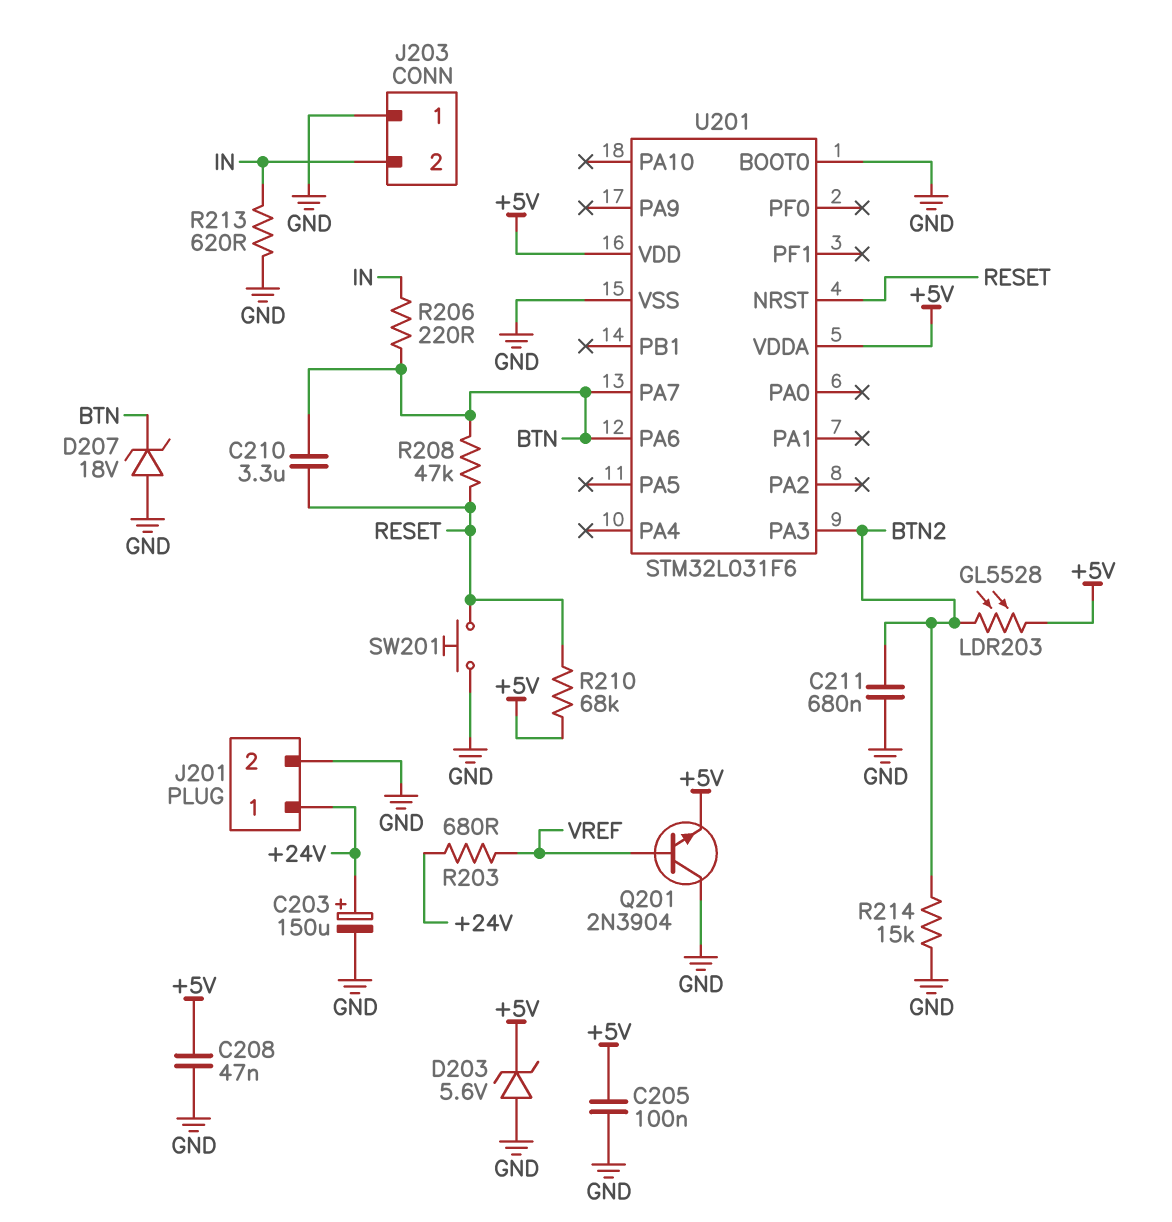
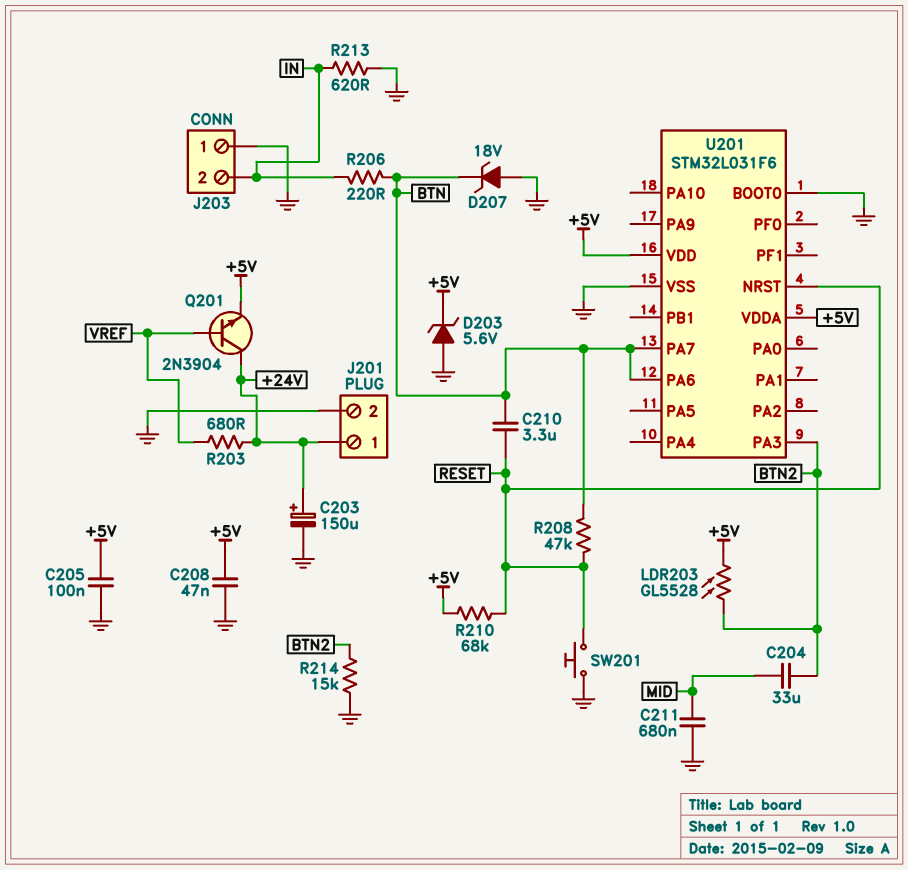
C204: none -> 33uF (BTN2, MID)
C211: 680nF (BTN2, GND) -> 680nF (GND, MID)
Q201: NPN 2N3904 (B VREF, C GND, E +5V) -> NPN 2N3904 (B VREF, C +24V, E +5V)

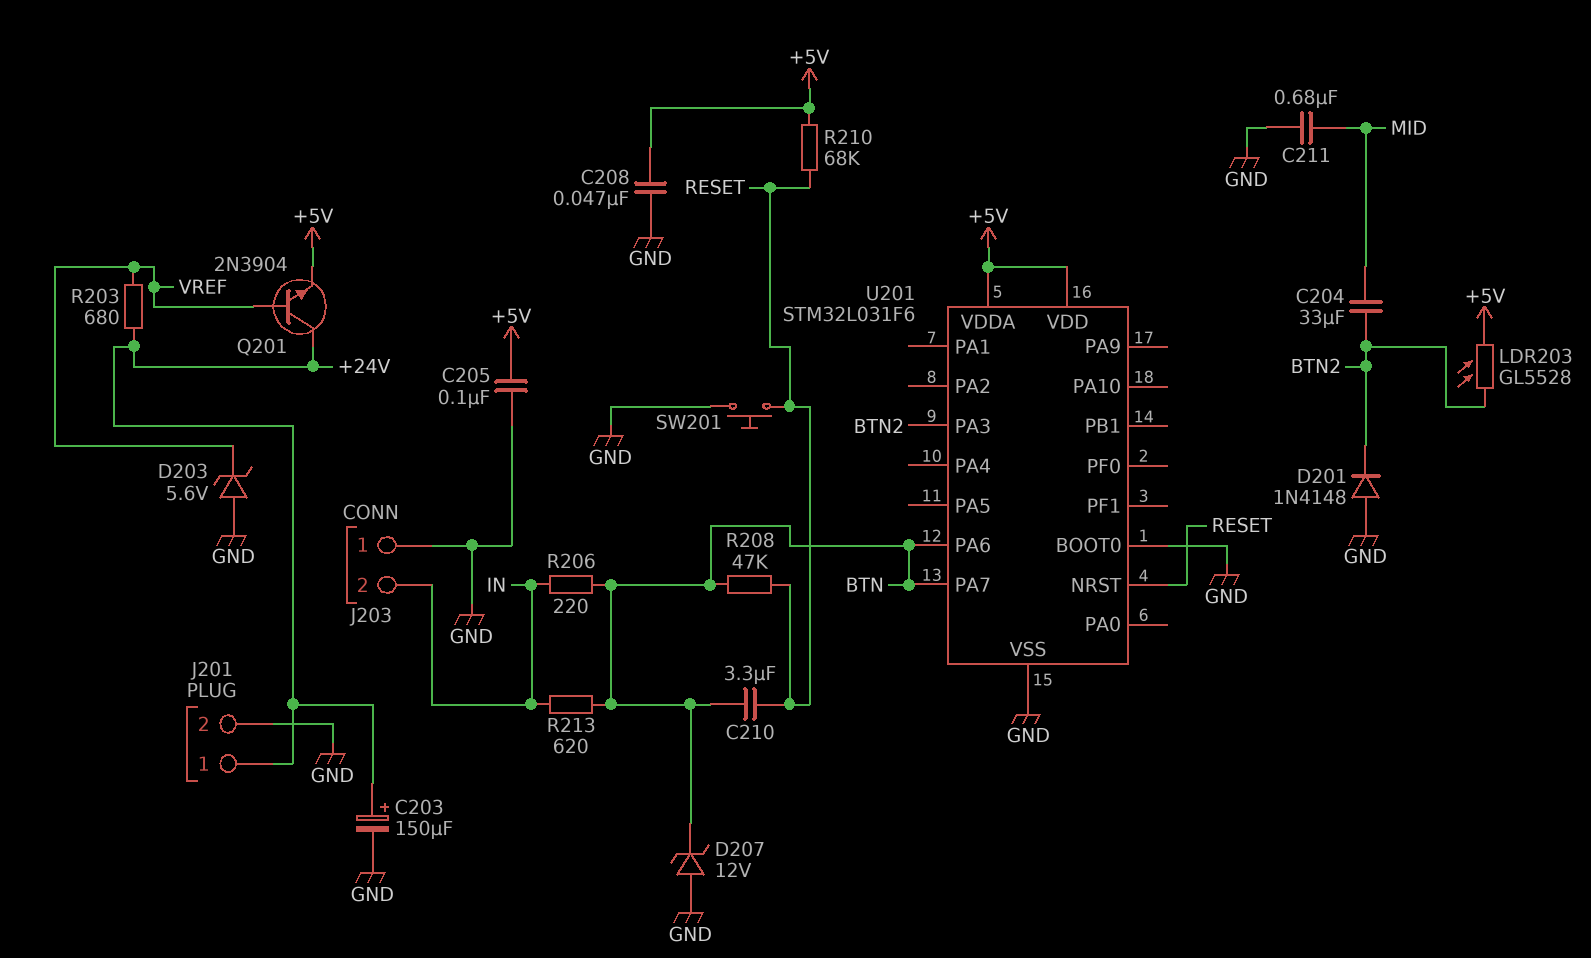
D201: none -> diode 1N4148 (A GND, K BTN2)
D203: zener 5.6V (A GND, K +5V) -> zener 5.6V (A GND, K VREF)
D207: zener 18V (A GND, K BTN) -> zener 12V (A GND, K BTN)
R213: 620 (GND, IN) -> 620 (BTN, IN)
R214: 15k (BTN2, GND) -> none

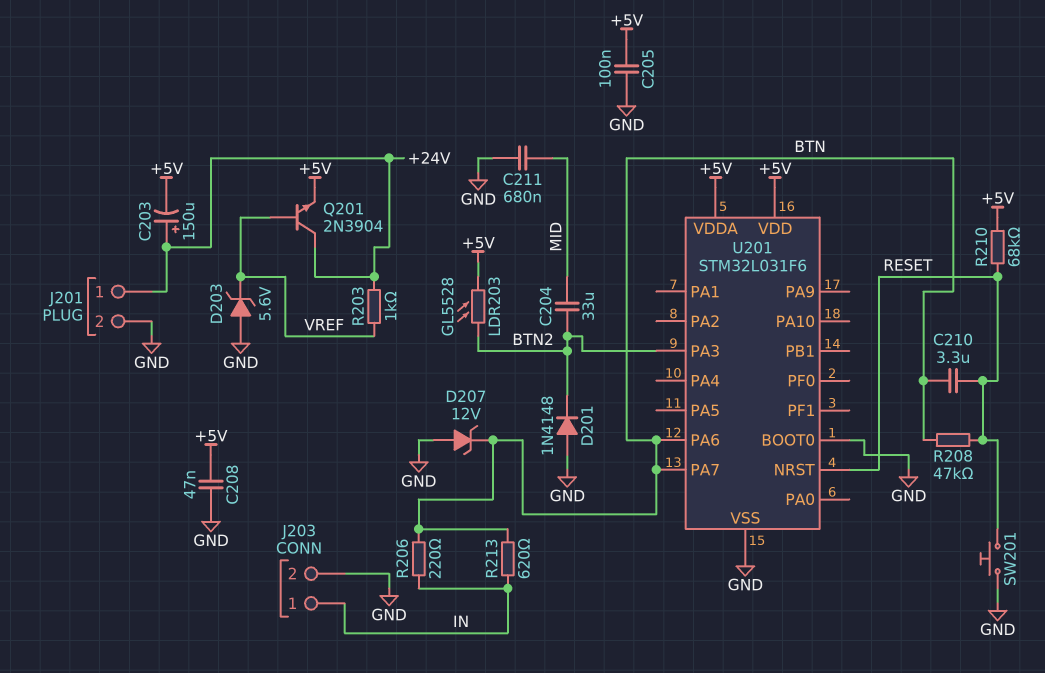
C203: 150uF (plus +24V, minus GND) -> 150uF (plus +24V, minus +5V)
J203 pin 1: GND -> IN
J203 pin 2: IN -> GND
R203: 680 (+24V, VREF) -> 1k (+24V, VREF)

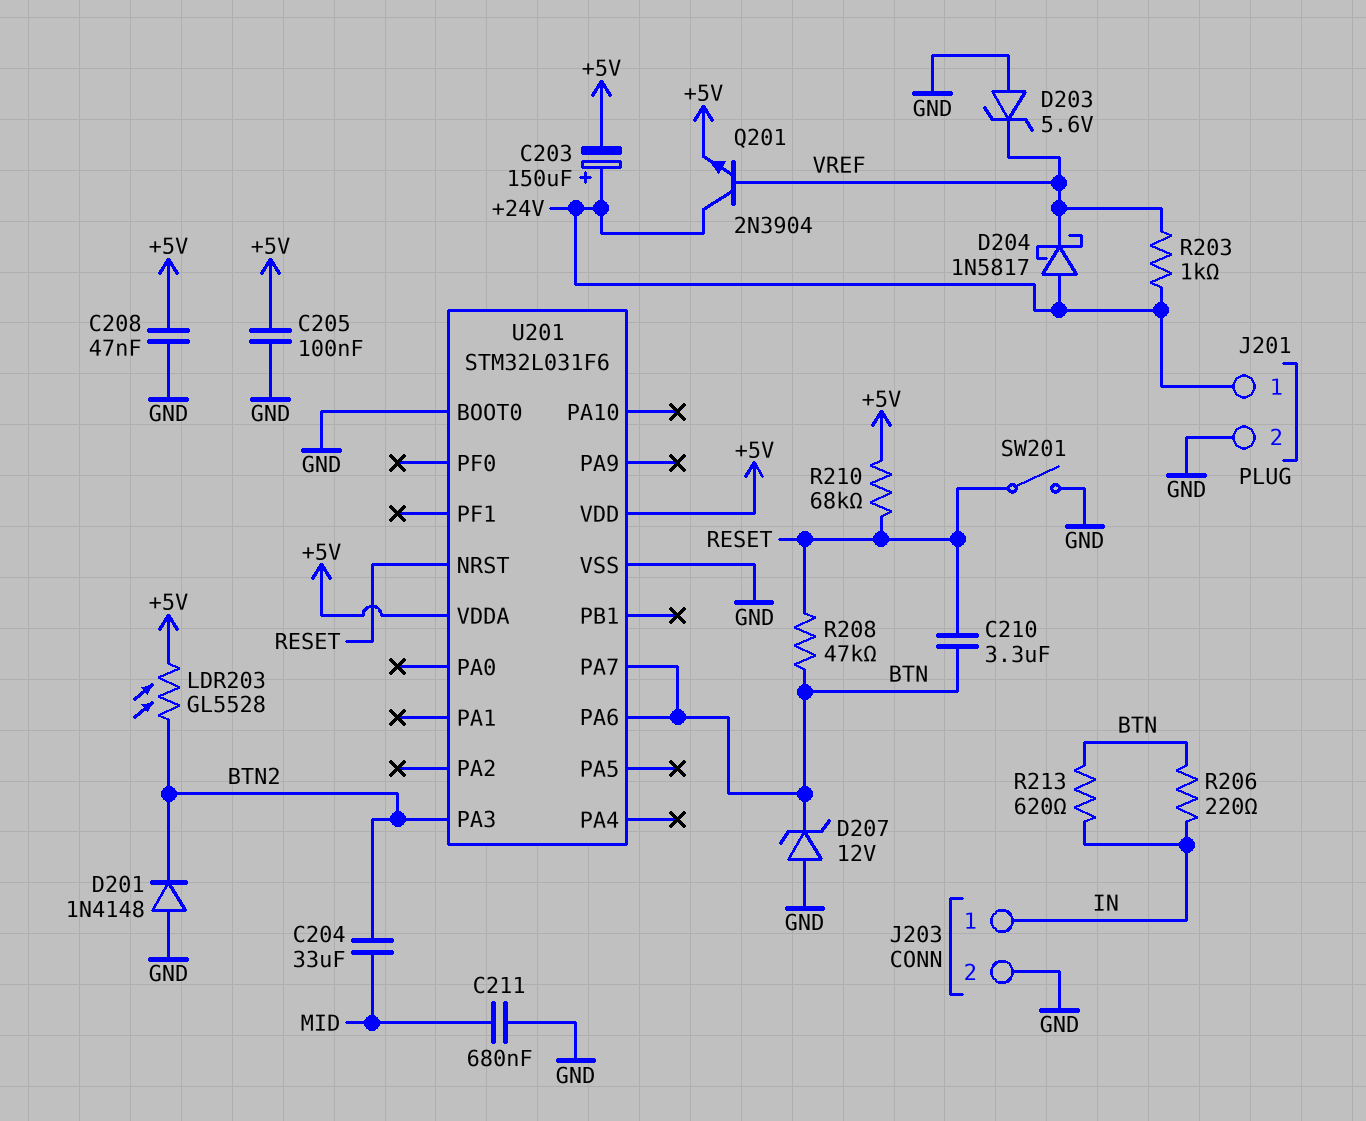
D204: none -> schottky 1N5817 (A +24V, K VREF)
SW201: button (GND, RESET) -> switch (GND, RESET)

